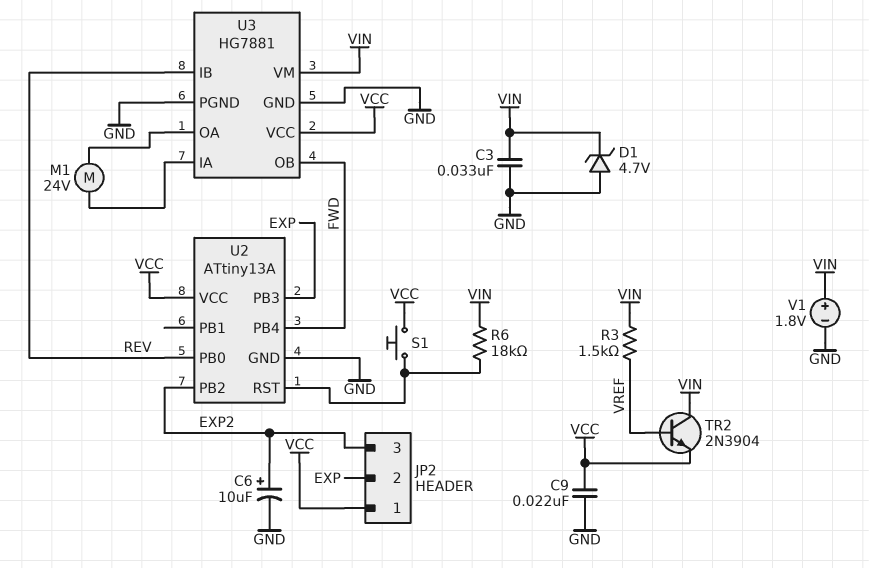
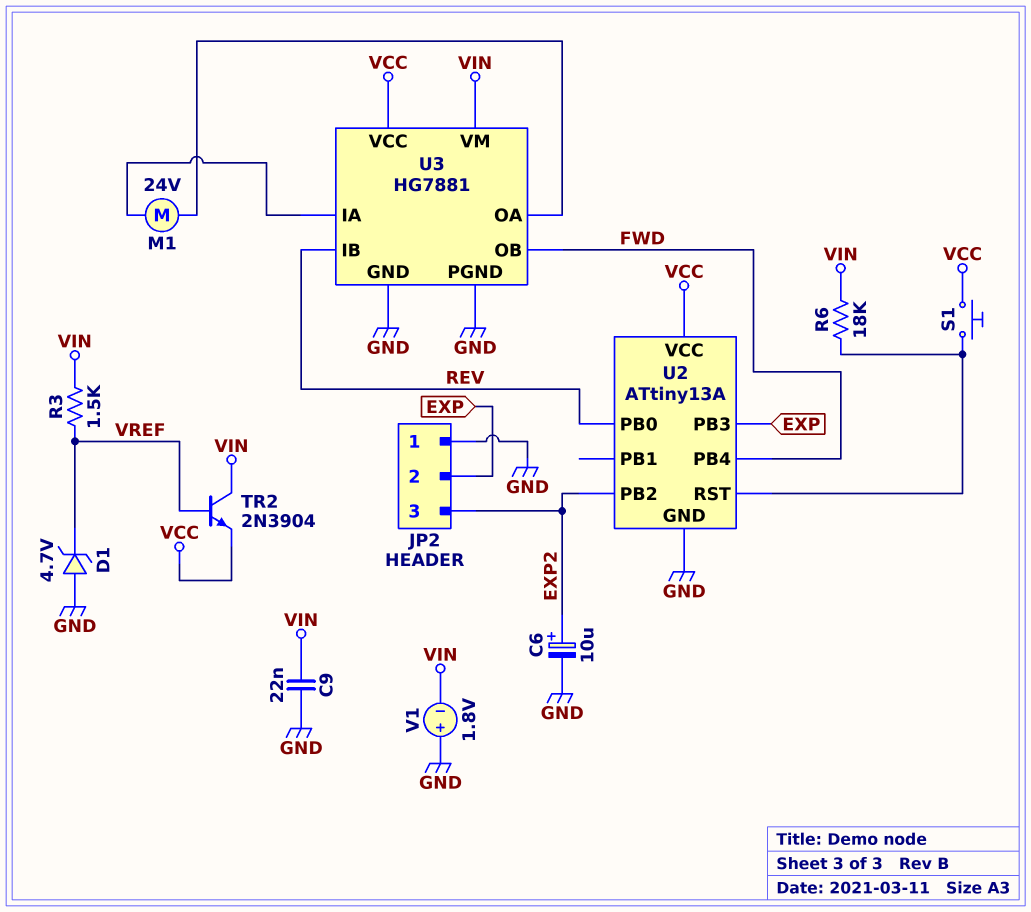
C3: 33nF (GND, VIN) -> none
C9: 22nF (GND, VCC) -> 22nF (GND, VIN)
D1: zener 4.7V (A GND, K VIN) -> zener 4.7V (A GND, K VREF)
JP2 pin 1: VCC -> GND
V1: 1.8V (plus VIN, minus GND) -> 1.8V (plus GND, minus VIN)

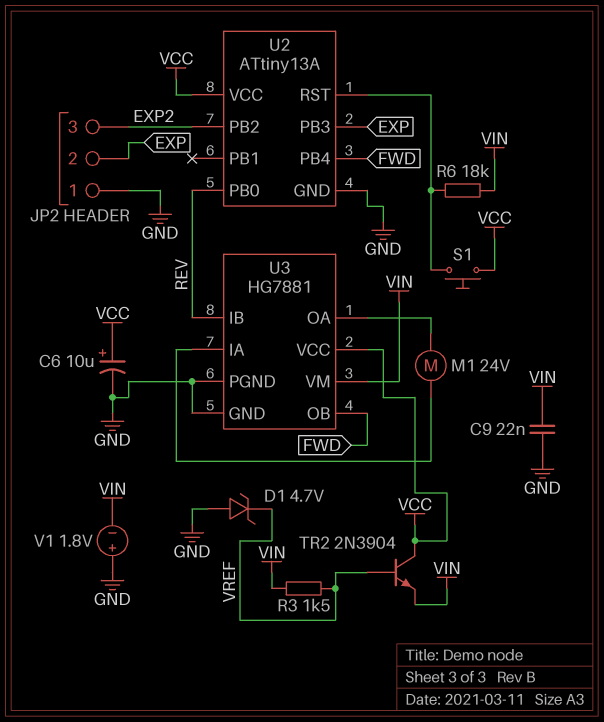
C6: 10uF (plus EXP2, minus GND) -> 10uF (plus VCC, minus GND)
TR2: NPN 2N3904 (B VREF, C VIN, E VCC) -> NPN 2N3904 (B VREF, C VCC, E VIN)

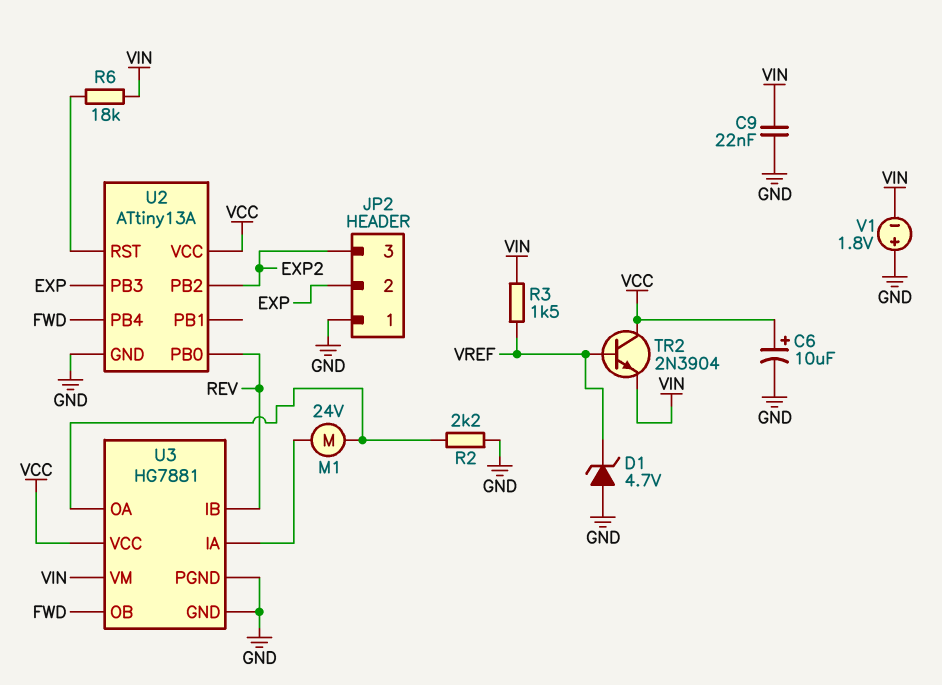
R2: none -> 2.2k (GND, U3/OA)
S1: button (U2/RST, VCC) -> none

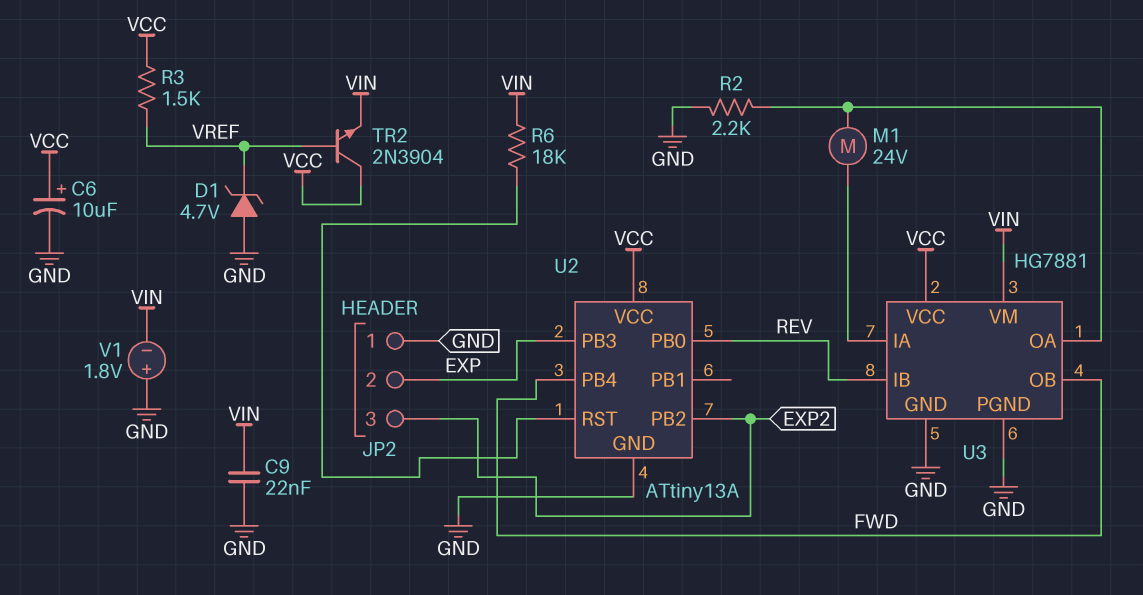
R3: 1.5k (VIN, VREF) -> 1.5k (VCC, VREF)

